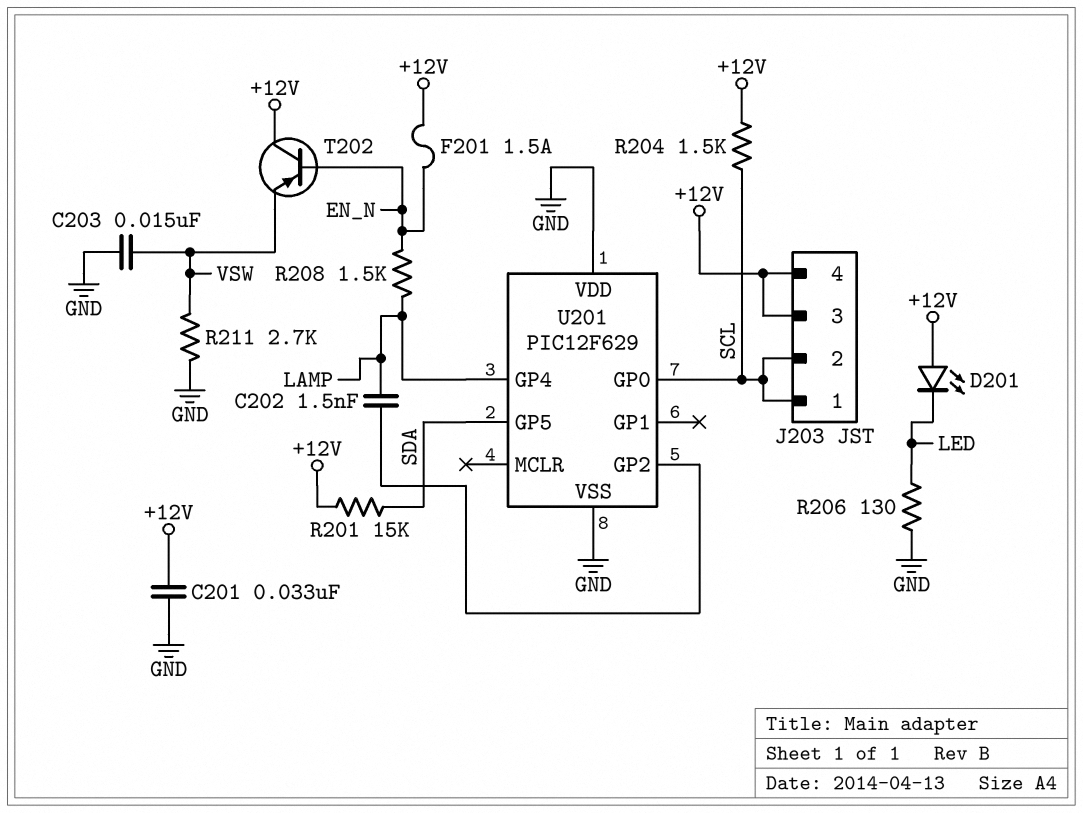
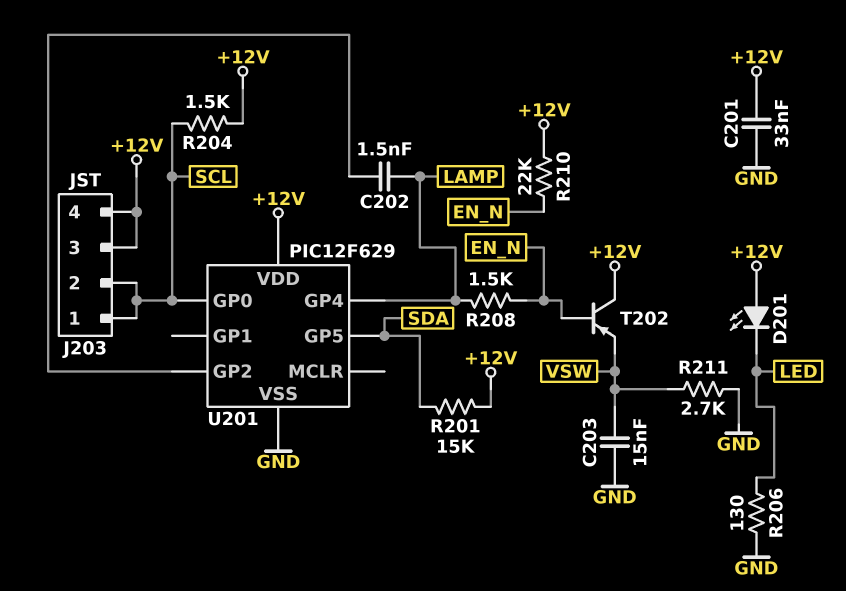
F201: 1.5A (+12V, EN_N) -> none
R210: none -> 22k (+12V, EN_N)
U201 pin VDD: GND -> +12V

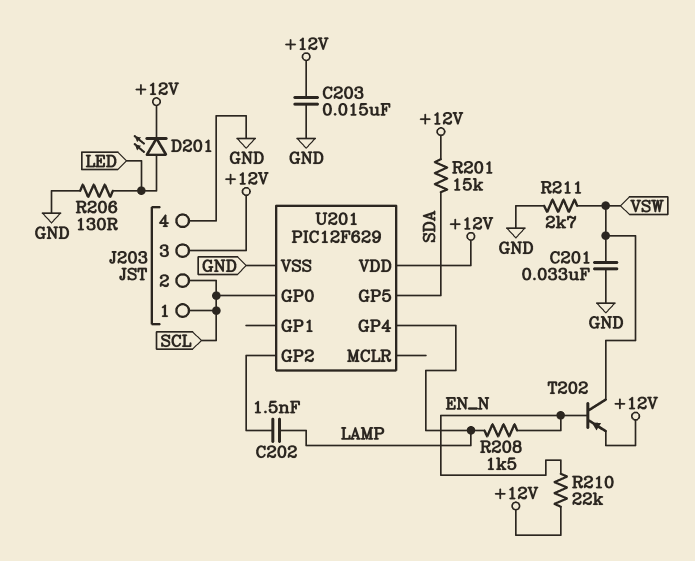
C201: 33nF (+12V, GND) -> 33nF (GND, VSW)
C203: 15nF (GND, VSW) -> 15nF (+12V, GND)
D201: LED (A +12V, K LED) -> LED (A LED, K +12V)
J203 pin 4: +12V -> GND
R204: 1.5k (+12V, SCL) -> none
T202: PNP (B EN_N, C +12V, E VSW) -> PNP (B EN_N, C VSW, E +12V)

